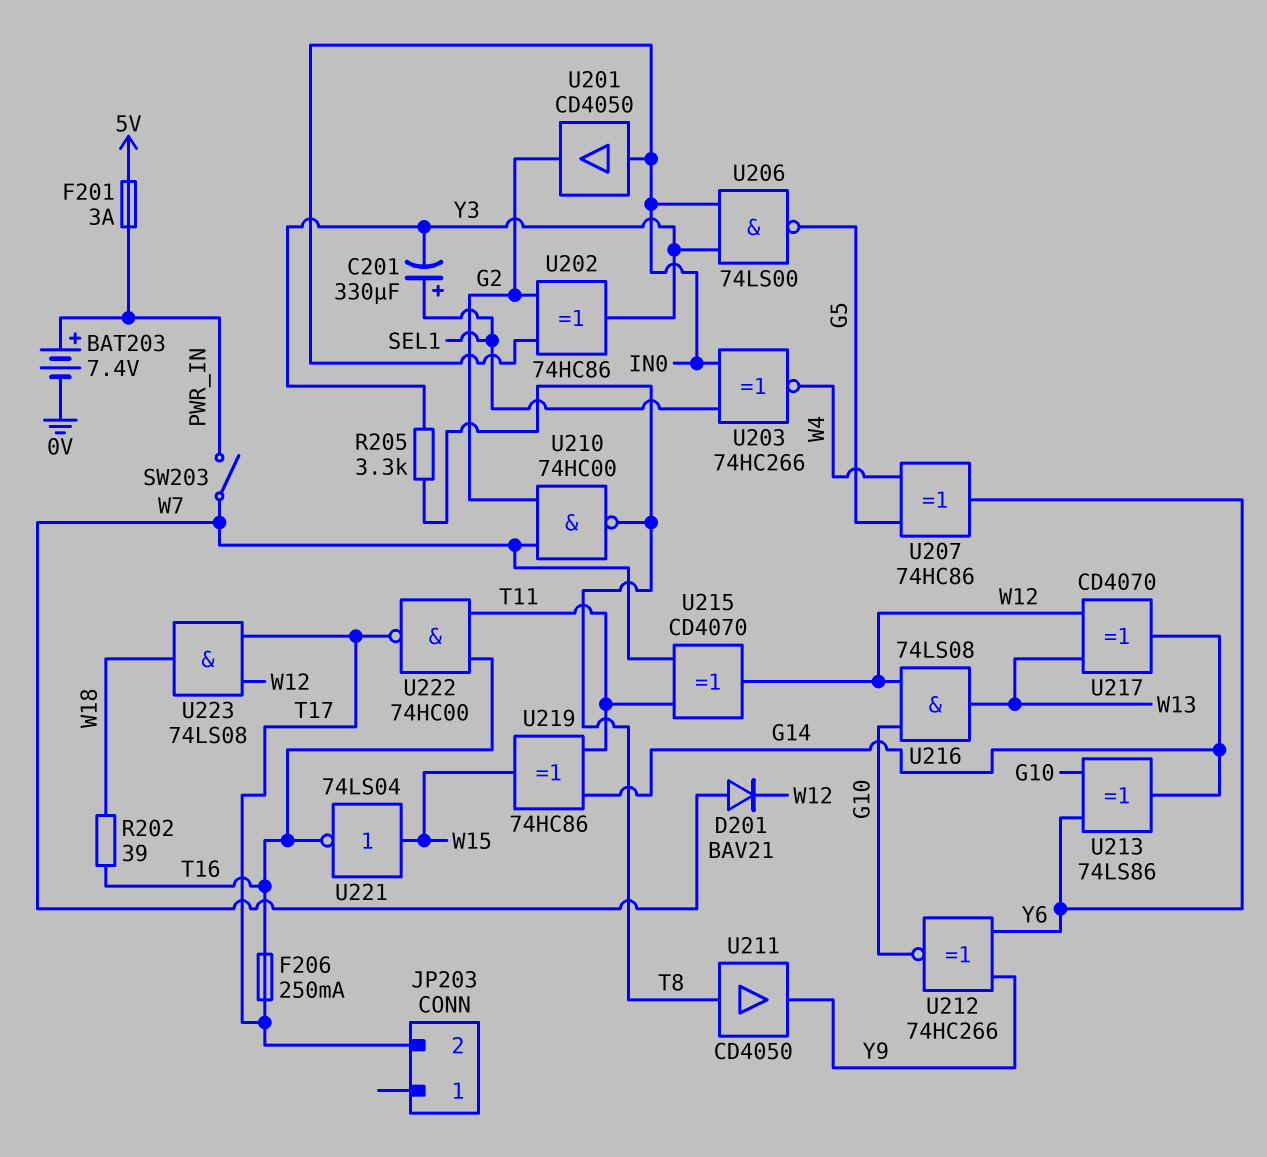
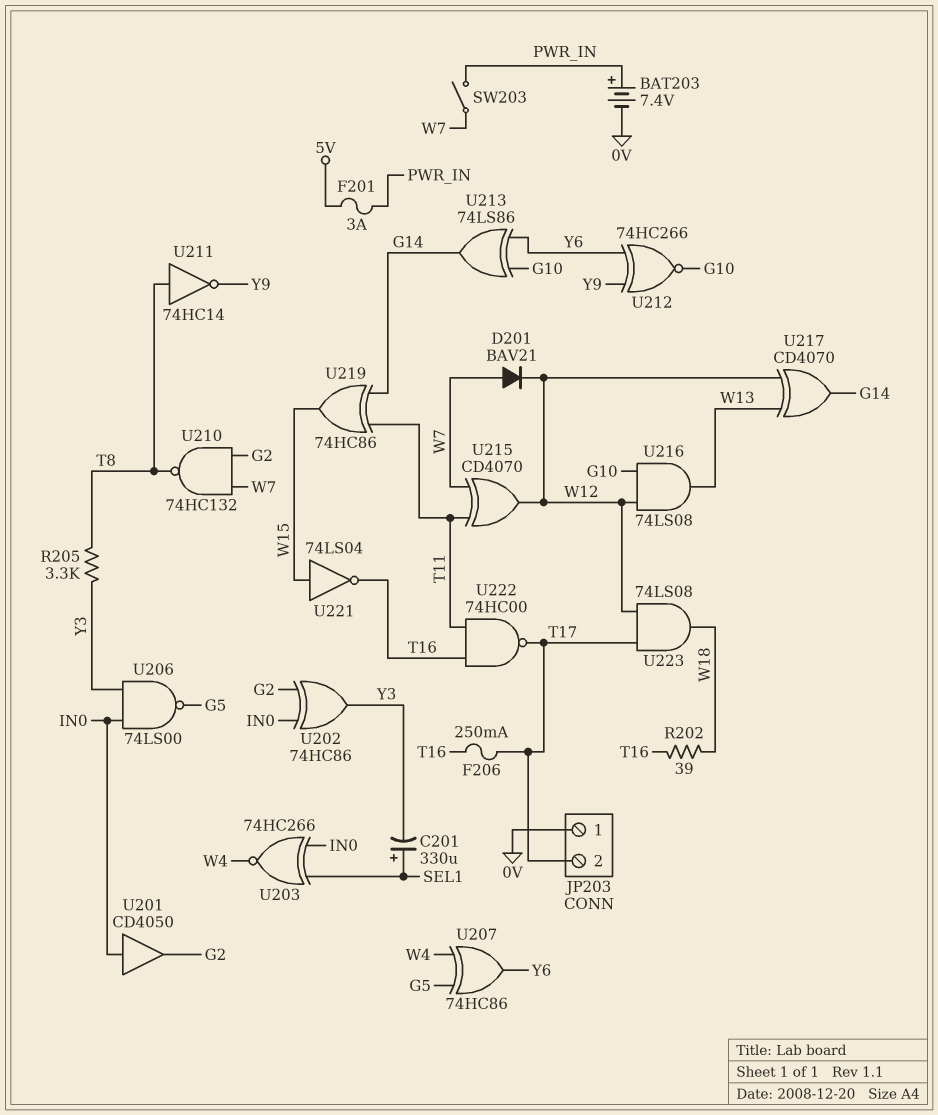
JP203 pin 1: none -> 0V
U210: NAND 74HC00 (in G2, in W7, out T8) -> NAND 74HC132 (in G2, in W7, out T8)
U211: buffer CD4050 (in T8, out Y9) -> NOT 74HC14 (in T8, out Y9)

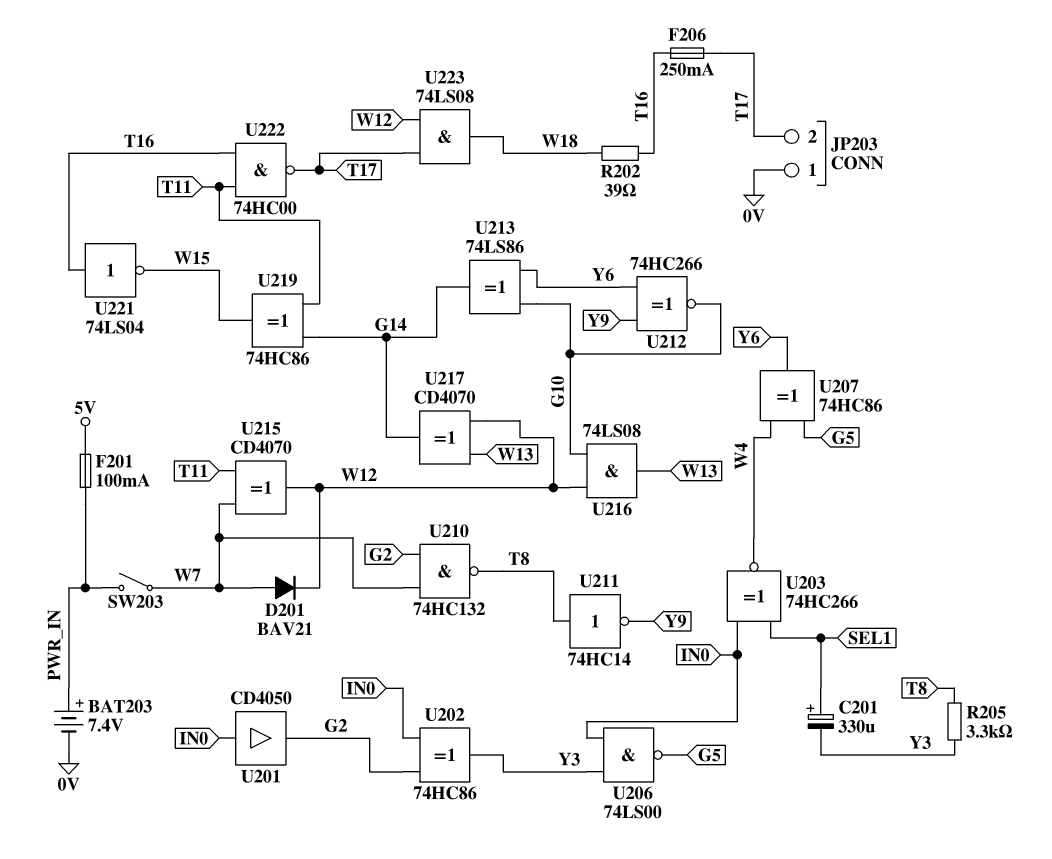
F201: 3A (5V, PWR_IN) -> 100mA (5V, PWR_IN)
U221: NOT 74LS04 (in W15, out T16) -> NOT 74LS04 (in T16, out W15)

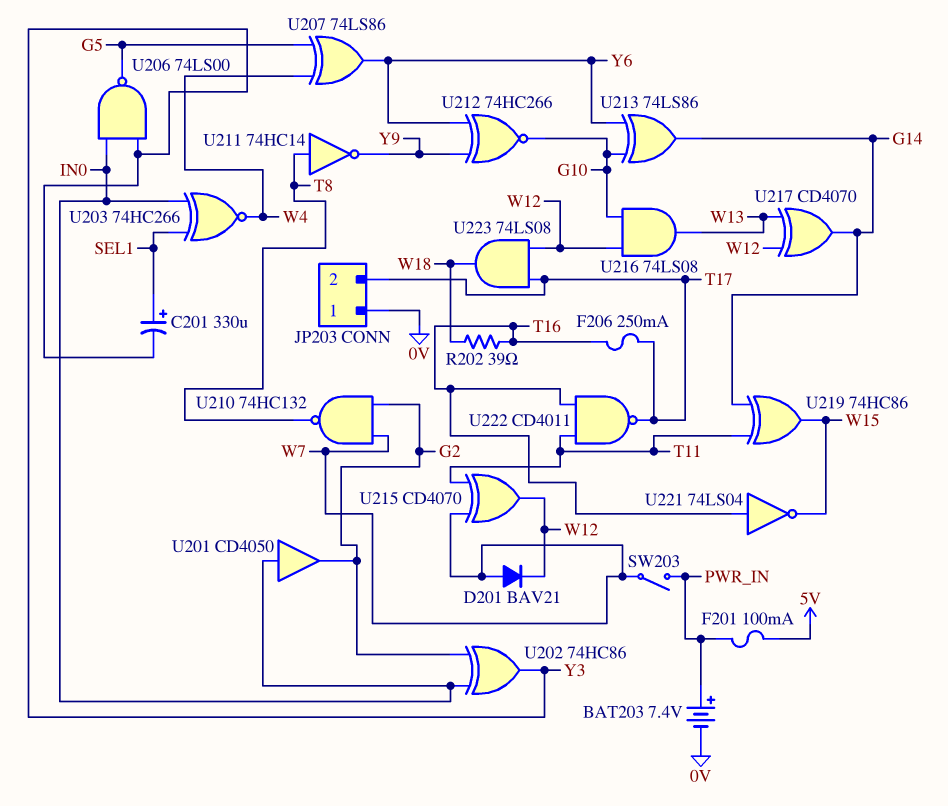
R205: 3.3k (T8, Y3) -> none
U207: XOR 74HC86 (in G5, in W4, out Y6) -> XOR 74LS86 (in G5, in W4, out Y6)
U222: NAND 74HC00 (in T11, in T16, out T17) -> NAND CD4011 (in T11, in T16, out T17)

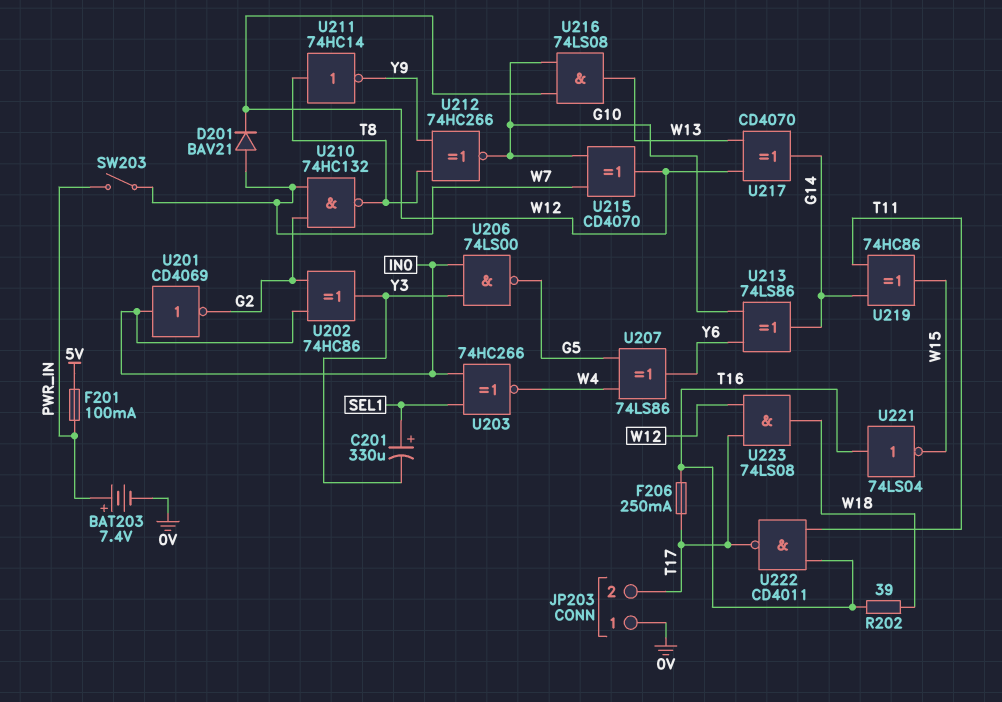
U201: buffer CD4050 (in IN0, out G2) -> NOT CD4069 (in IN0, out G2)
U212: XNOR 74HC266 (in Y6, in Y9, out G10) -> XNOR 74HC266 (in T8, in Y9, out G10)
U215: XOR CD4070 (in T11, in W7, out W12) -> XOR CD4070 (in G10, in W7, out W12)

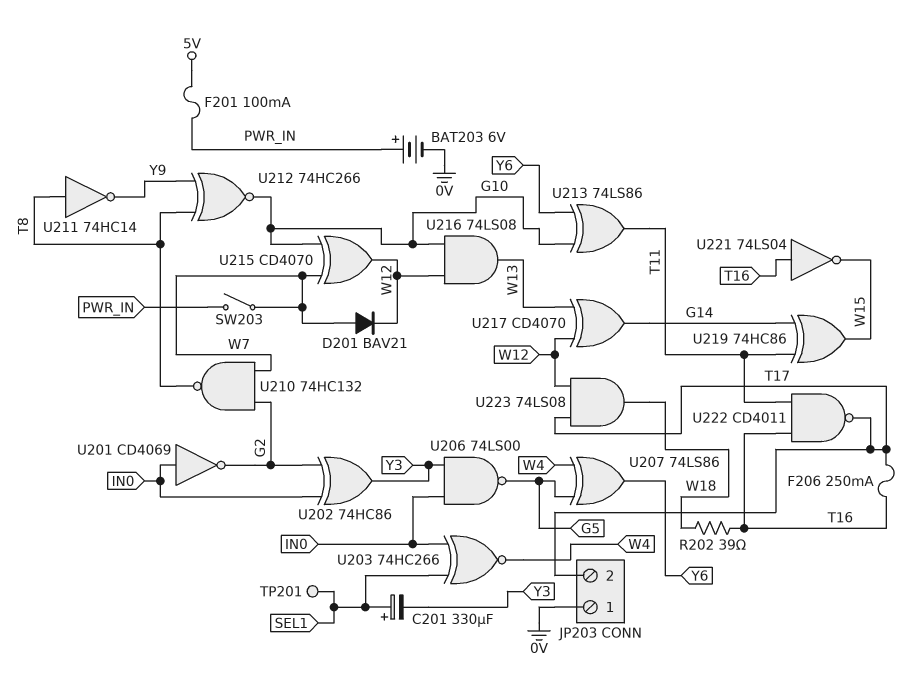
BAT203: 7.4V (plus PWR_IN, minus 0V) -> 6V (plus PWR_IN, minus 0V)
TP201: none -> test point (SEL1)
U213: XOR 74LS86 (in G10, in Y6, out G14) -> XOR 74LS86 (in G10, in Y6, out T11)

